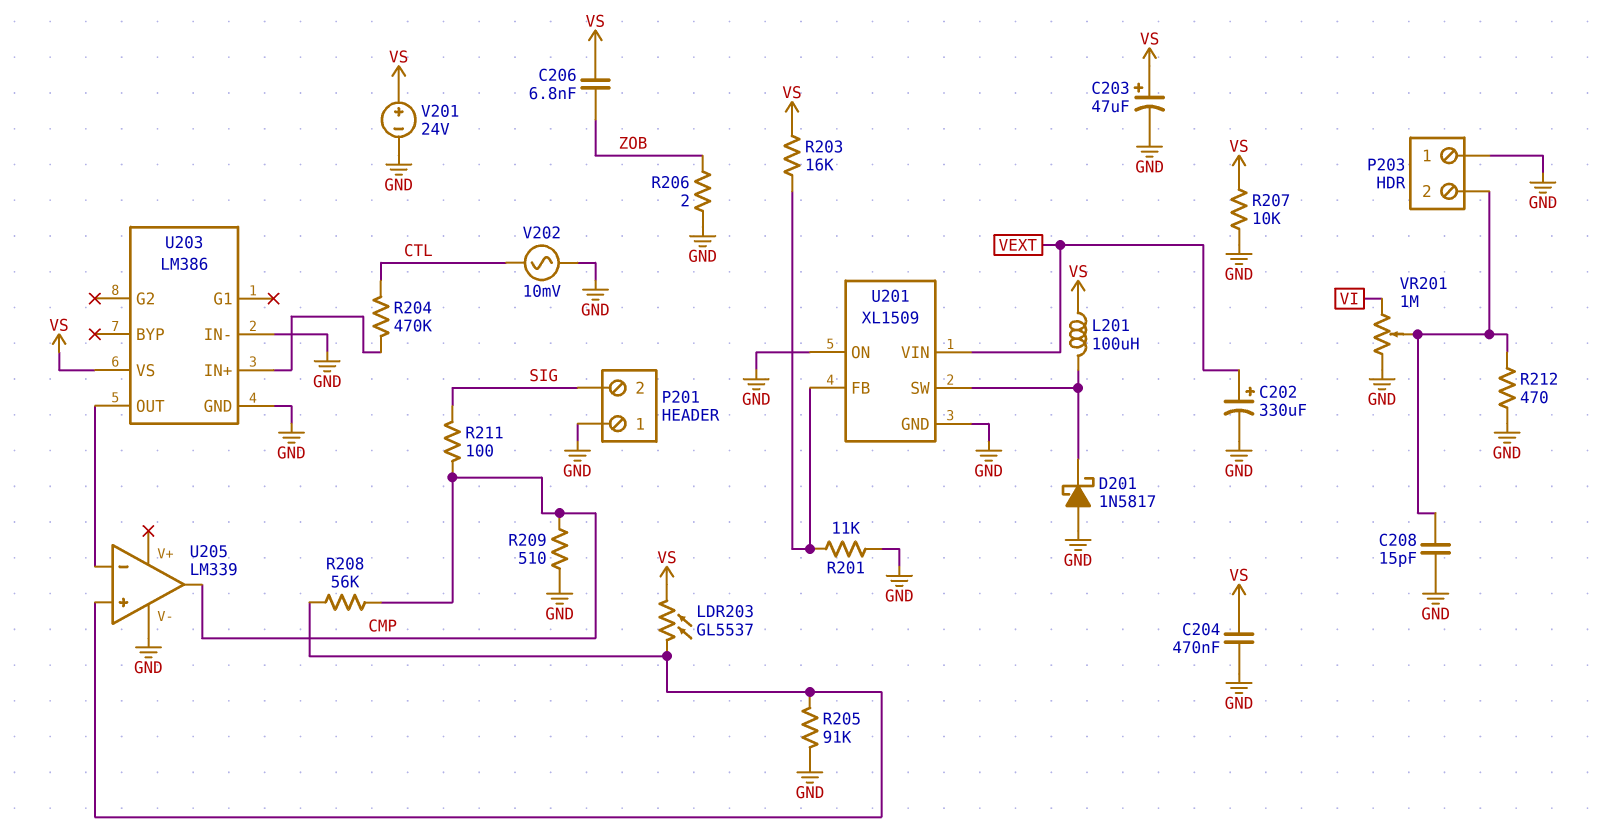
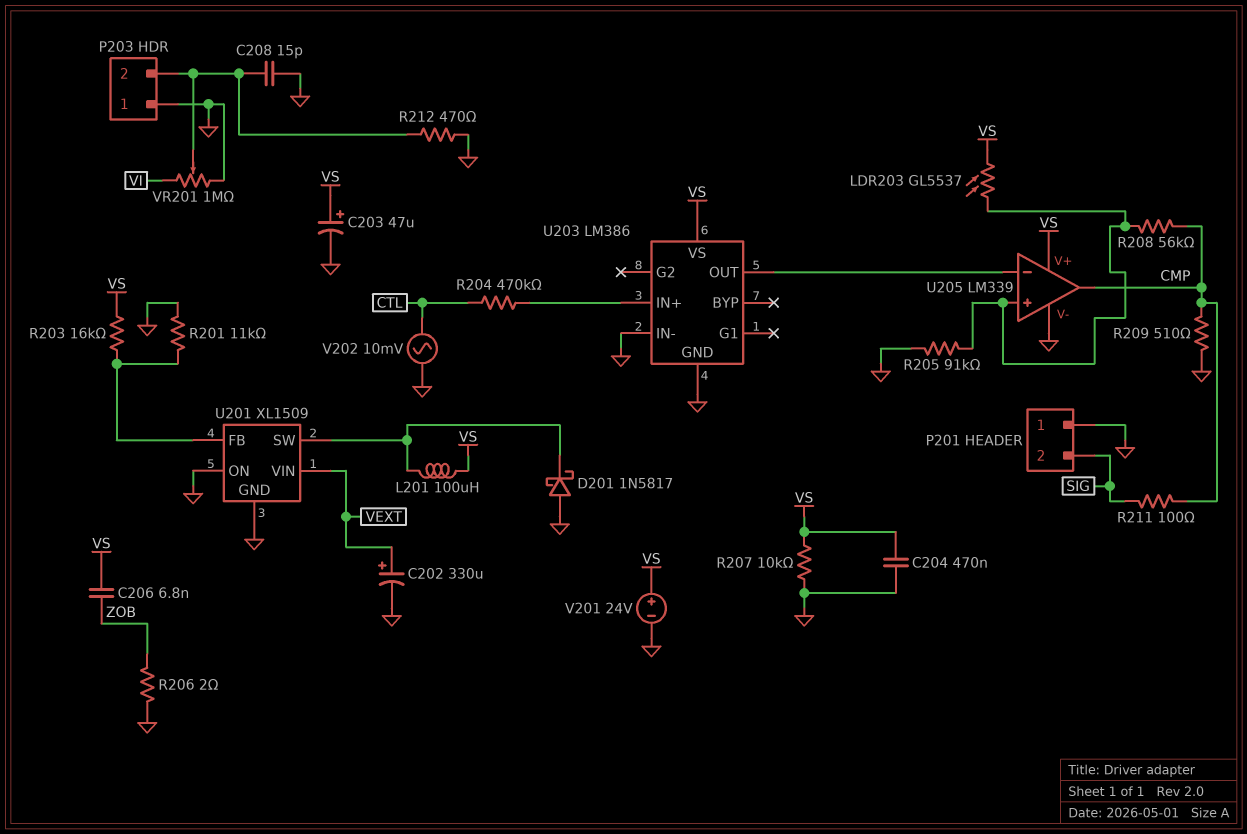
U205 pin V+: none -> VS

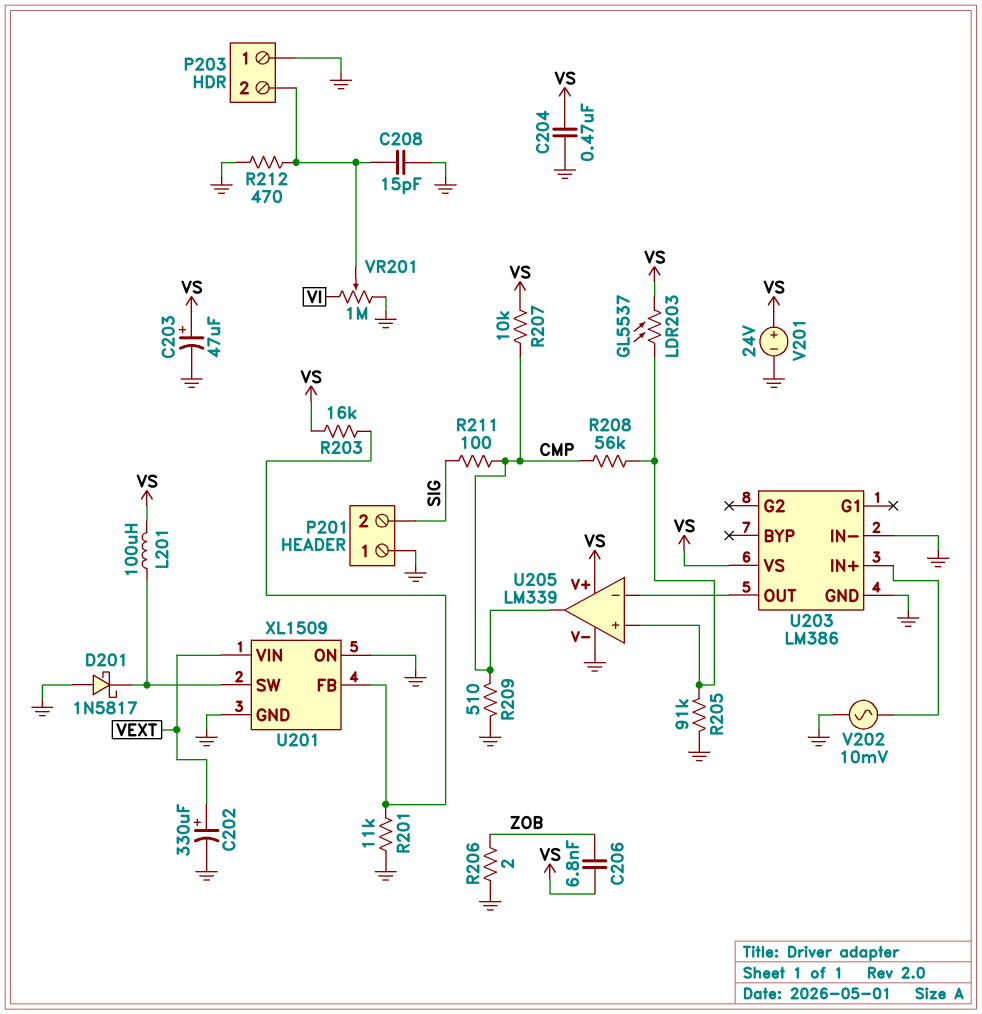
R204: 470k (CTL, U203/IN+) -> none
R207: 10k (GND, VS) -> 10k (CMP, VS)
V202: AC 10mV (CTL, GND) -> AC 10mV (GND, U203/IN+)

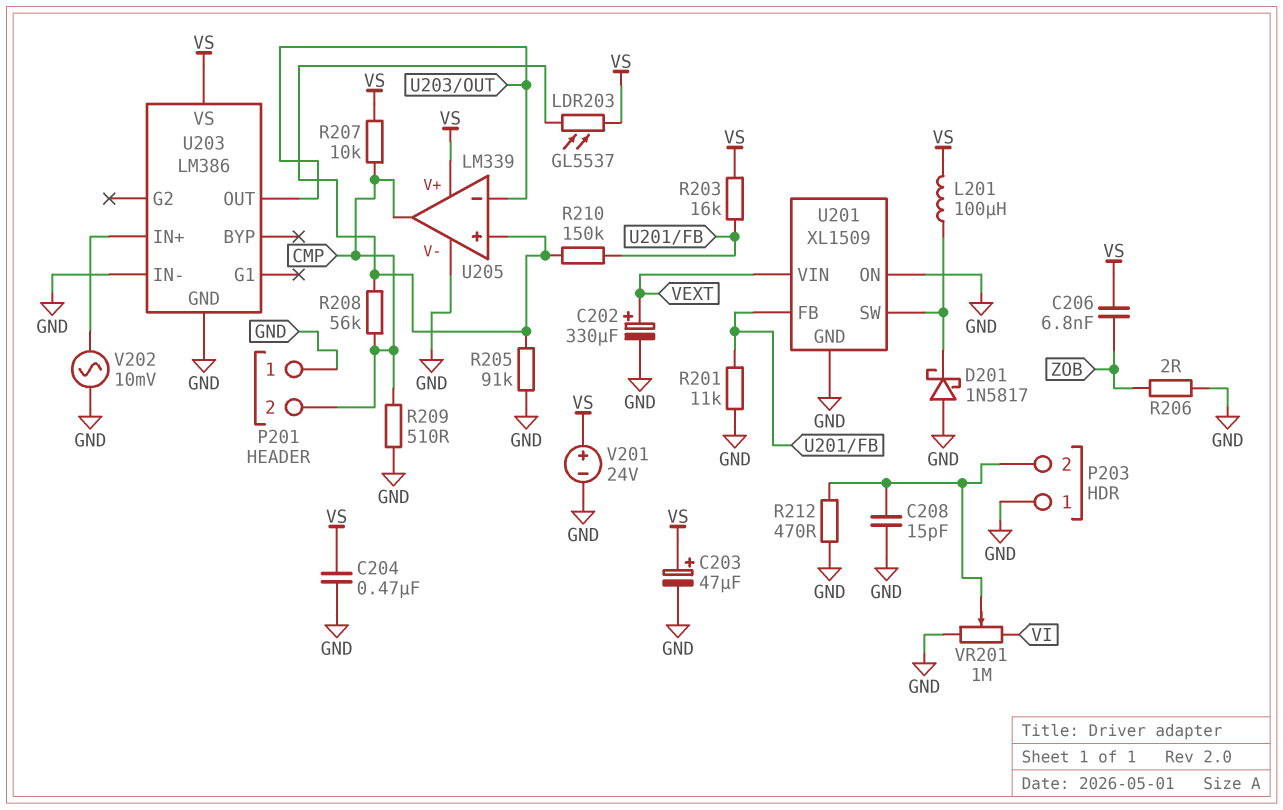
P201 pin 2: SIG -> CMP
R210: none -> 150k (U201/FB, U205/in+)
R211: 100 (CMP, SIG) -> none

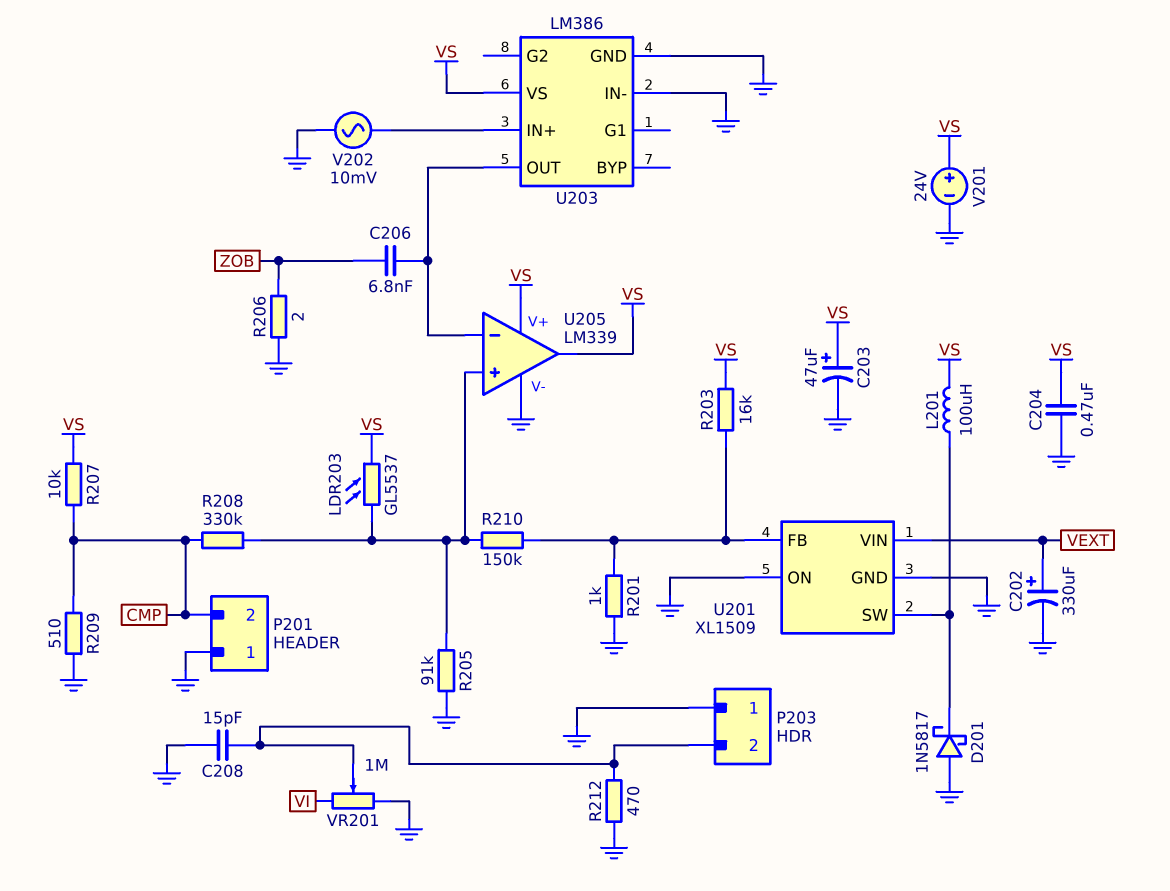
C206: 6.8nF (VS, ZOB) -> 6.8nF (U203/OUT, ZOB)
R201: 11k (GND, U201/FB) -> 1k (GND, U201/FB)
R208: 56k (CMP, U205/in+) -> 330k (CMP, U205/in+)
U205 pin out: CMP -> VS

